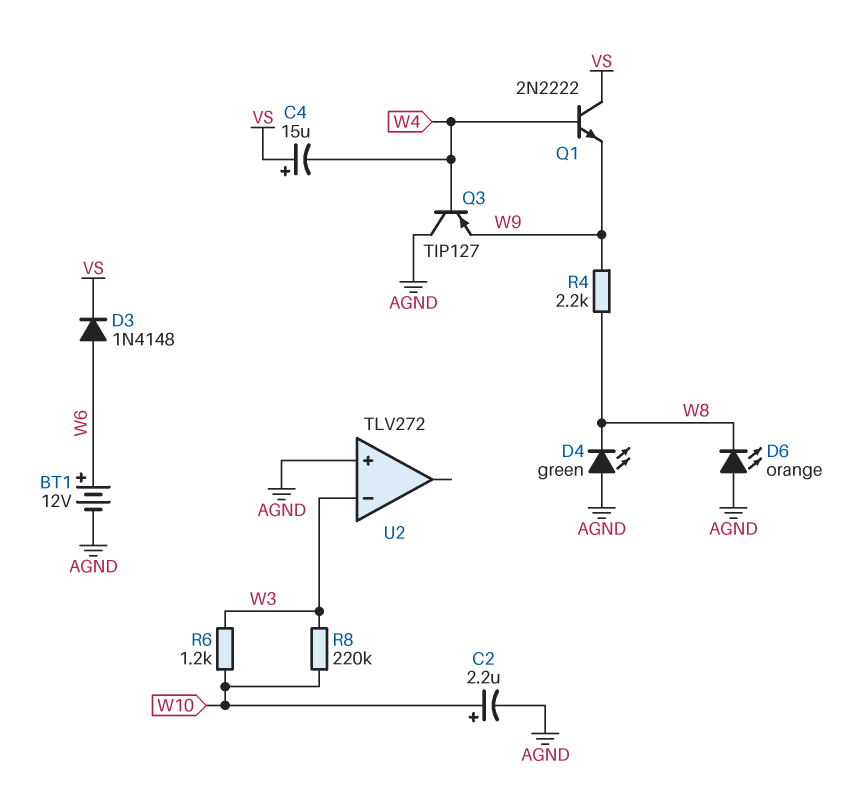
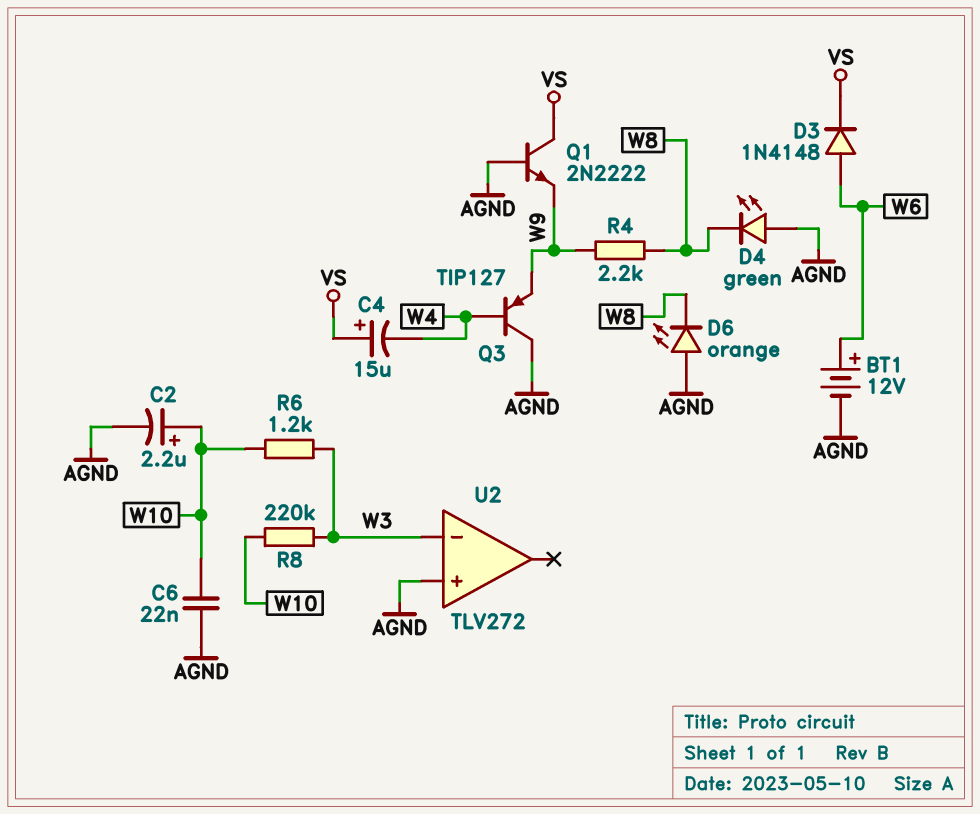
C6: none -> 22nF (AGND, W10)
Q1: NPN 2N2222 (B W4, C VS, E W9) -> NPN 2N2222 (B AGND, C VS, E W9)

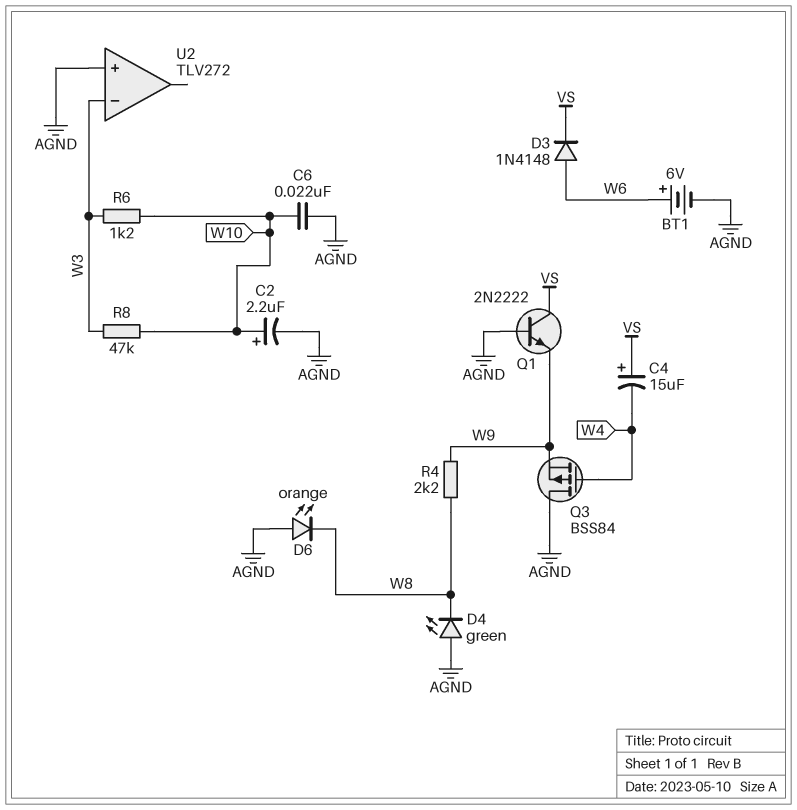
BT1: 12V (plus W6, minus AGND) -> 6V (plus W6, minus AGND)
Q3: PNP TIP127 (B W4, C AGND, E W9) -> PMOS BSS84 (G W4, D AGND, S W9)
R8: 220k (W3, W10) -> 47k (W3, W10)

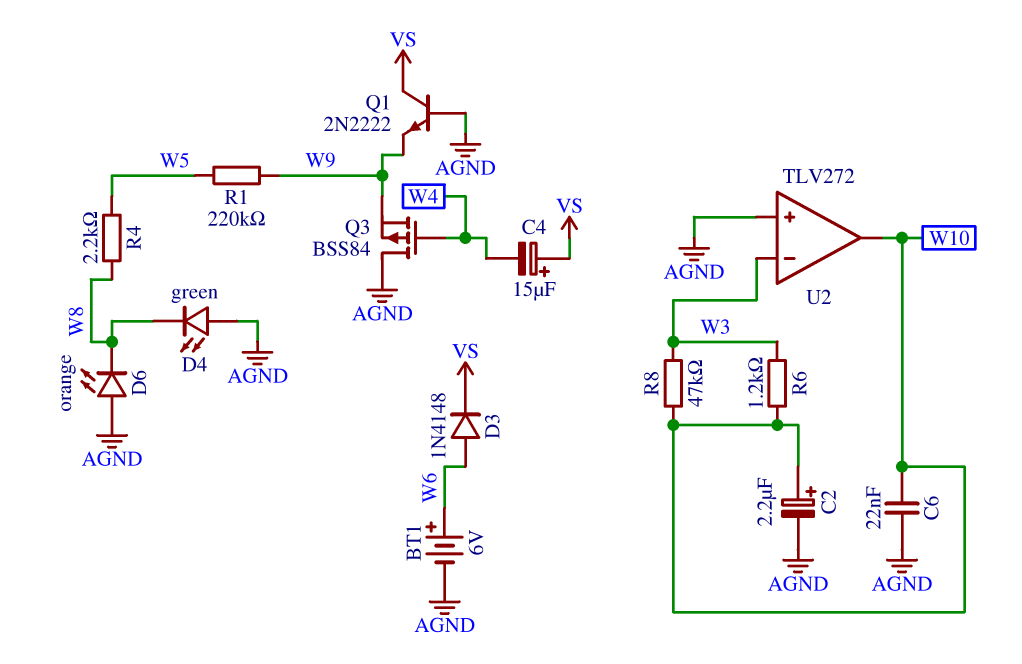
R1: none -> 220k (W5, W9)
R4: 2.2k (W8, W9) -> 2.2k (W5, W8)
U2 pin out: none -> W10

